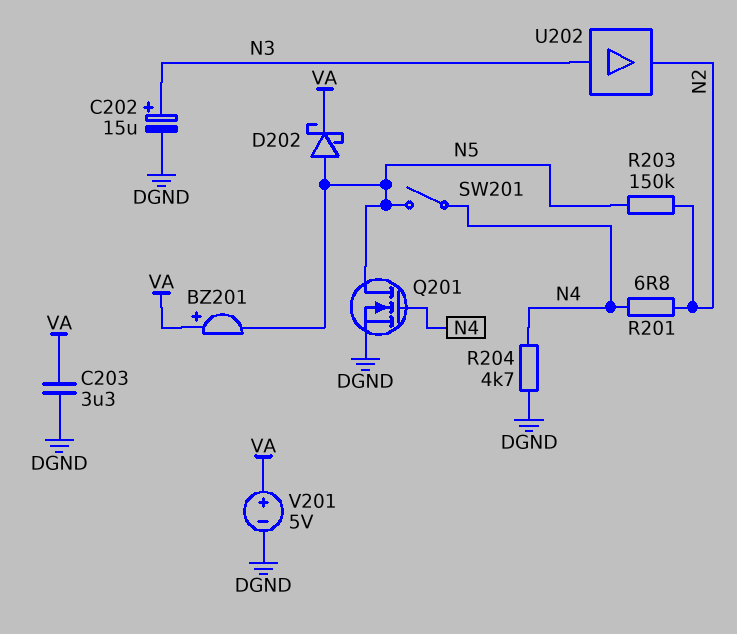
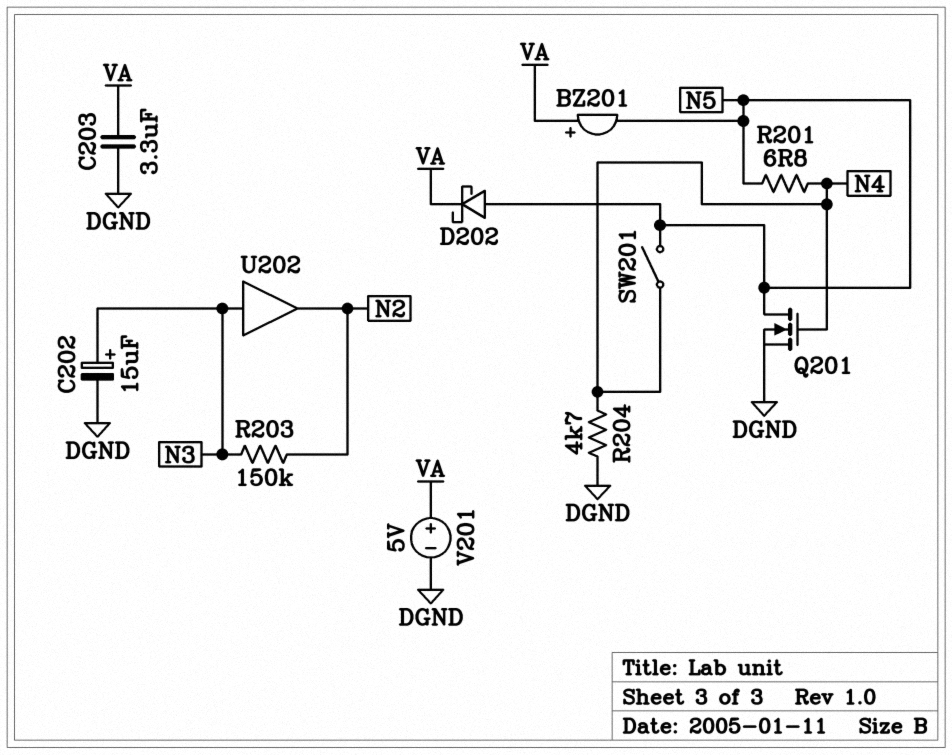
R201: 6.8 (N2, N4) -> 6.8 (N4, N5)
R203: 150k (N2, N5) -> 150k (N2, N3)

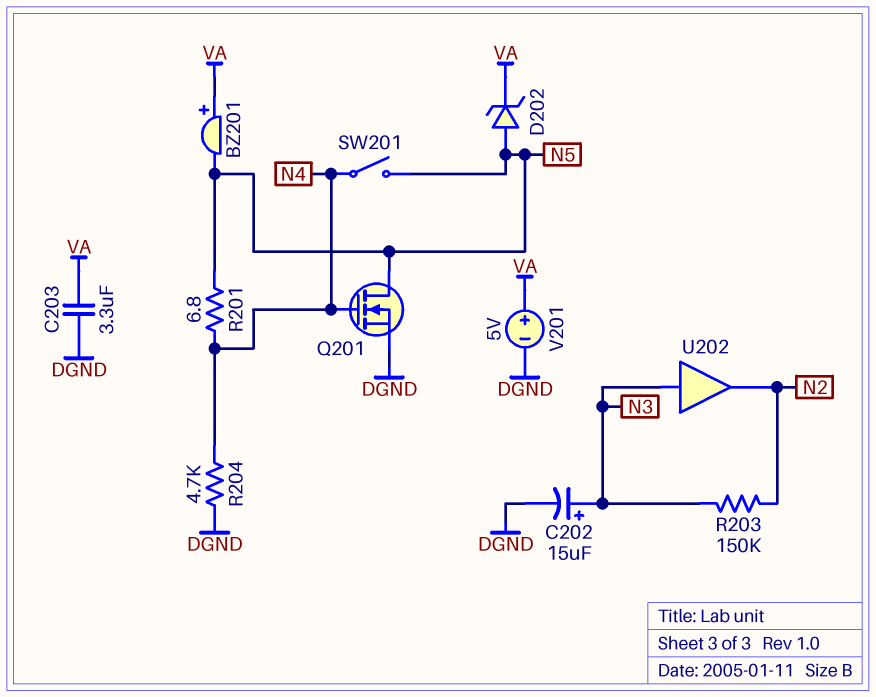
D202: schottky (A N5, K VA) -> zener (A N5, K VA)

